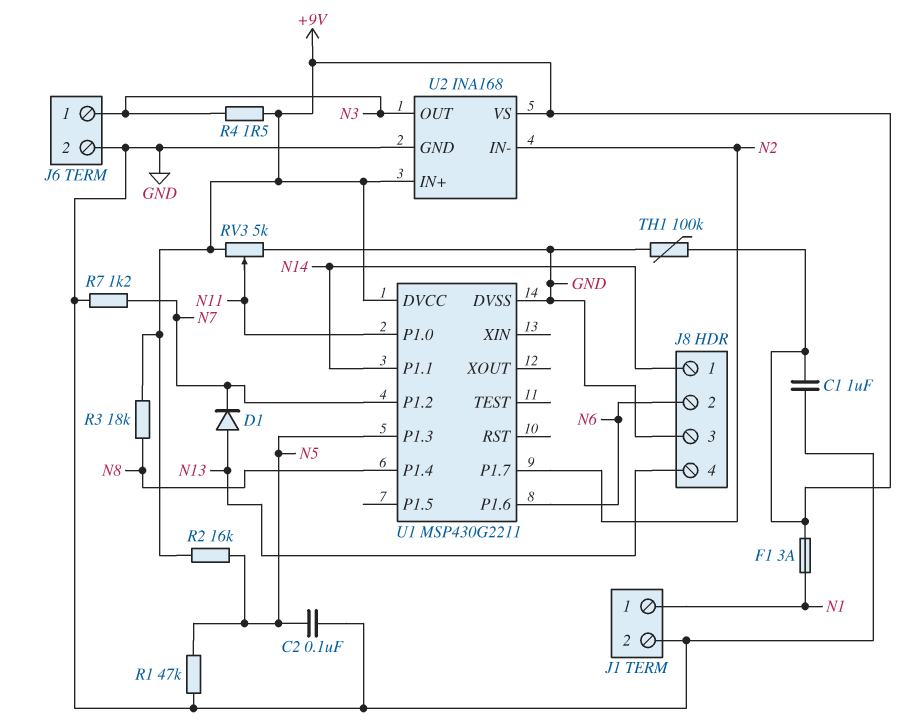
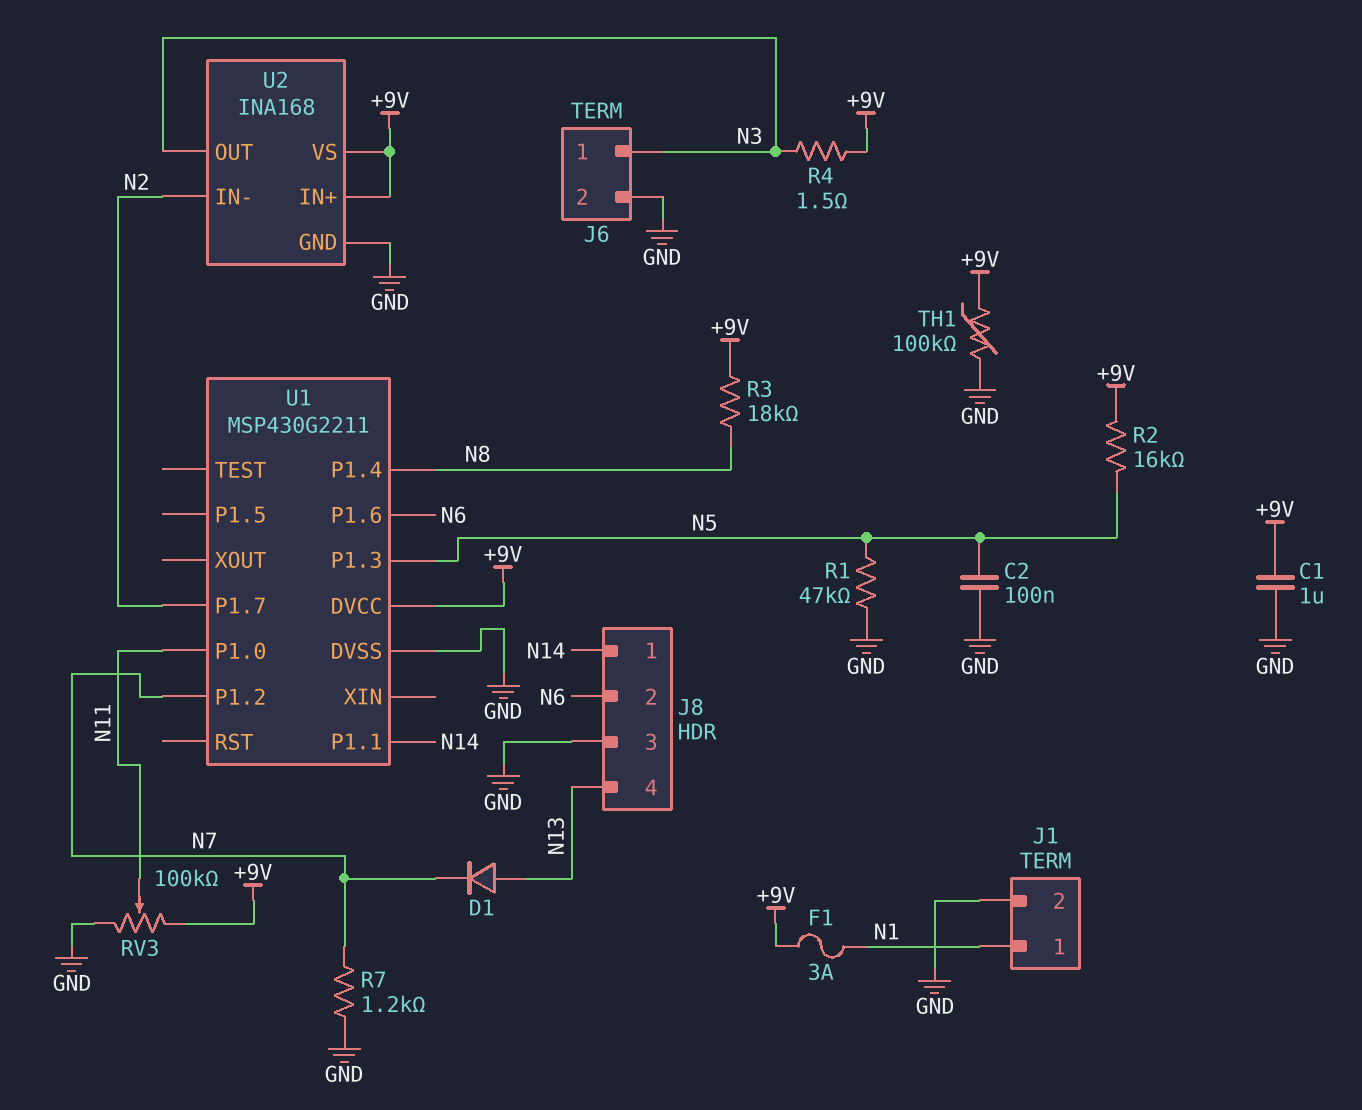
RV3: 5k (+9V, GND, wiper N11) -> 100k (+9V, GND, wiper N11)

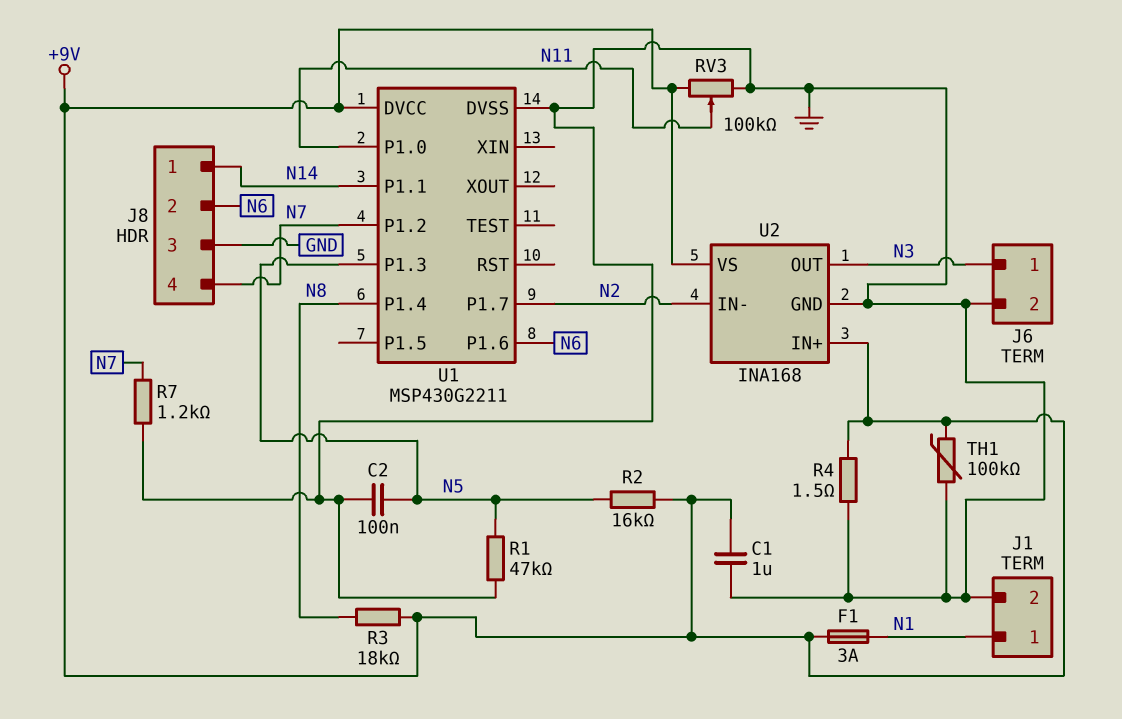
D1: diode (A N13, K N7) -> none
J8 pin 4: N13 -> N7
R4: 1.5 (+9V, N3) -> 1.5 (+9V, GND)

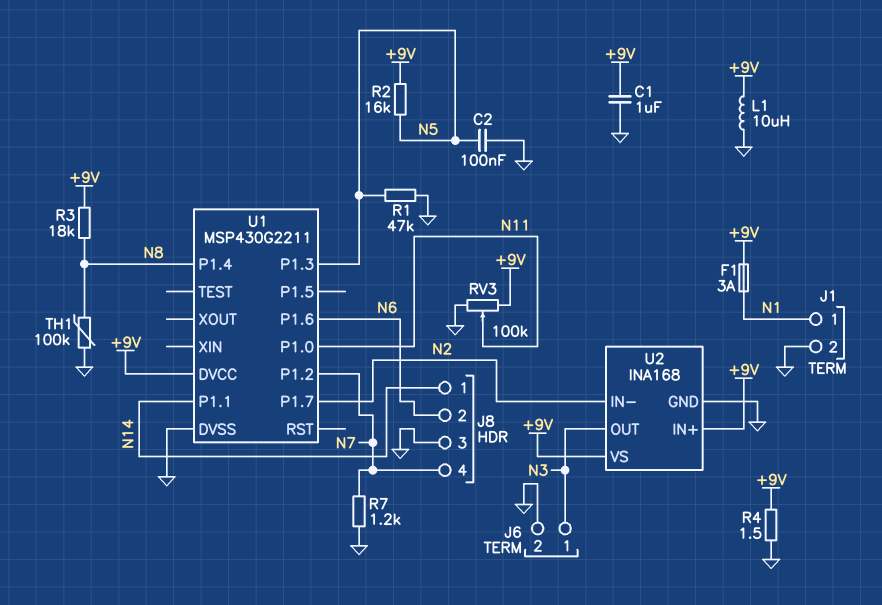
L1: none -> 10uH (+9V, GND)
TH1: 100k (+9V, GND) -> 100k (GND, N8)

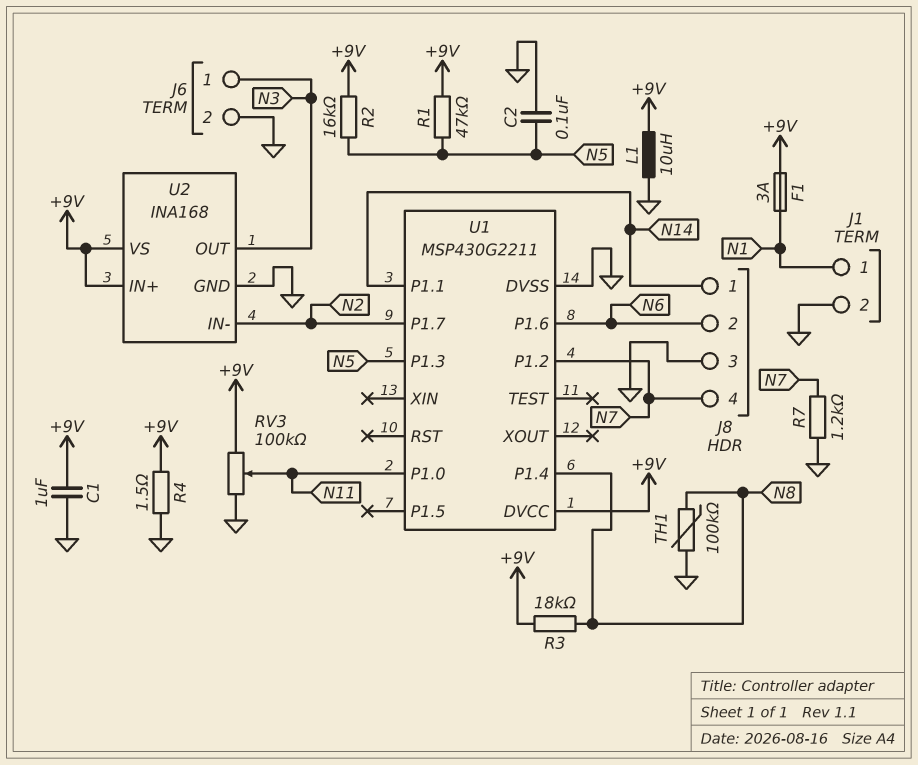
R1: 47k (GND, N5) -> 47k (+9V, N5)

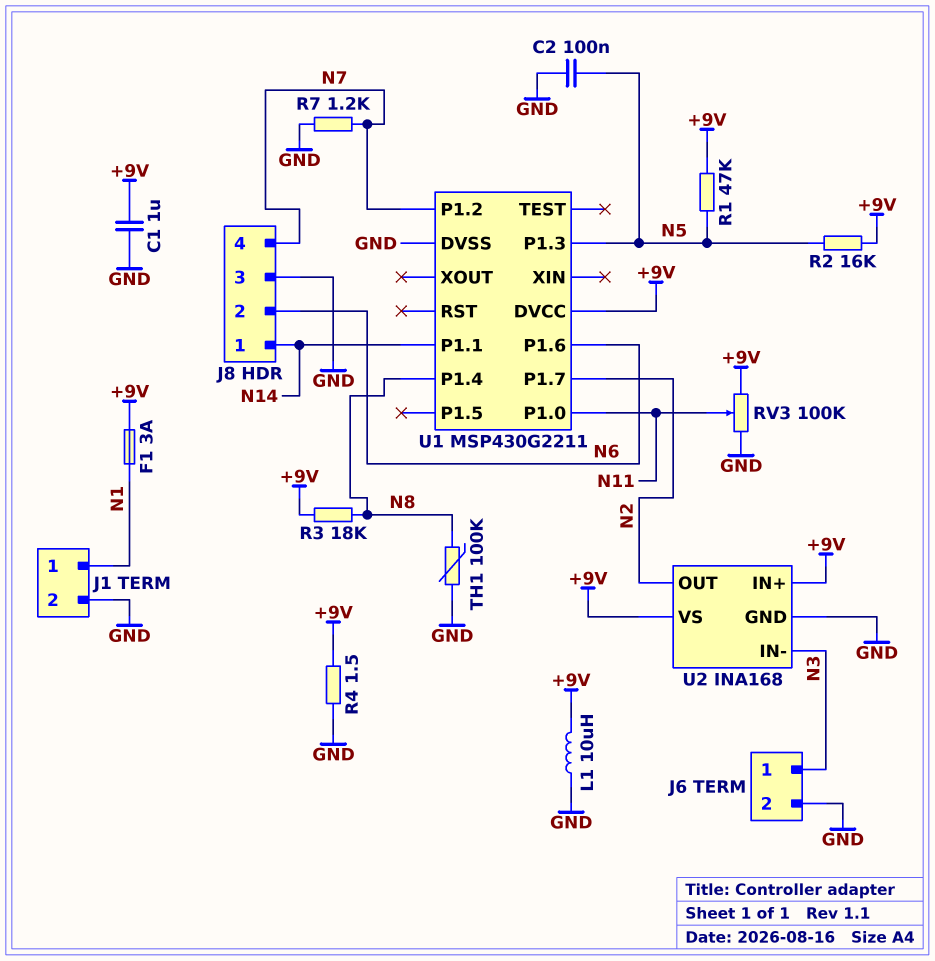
U2 pin IN-: N2 -> N3
U2 pin OUT: N3 -> N2

